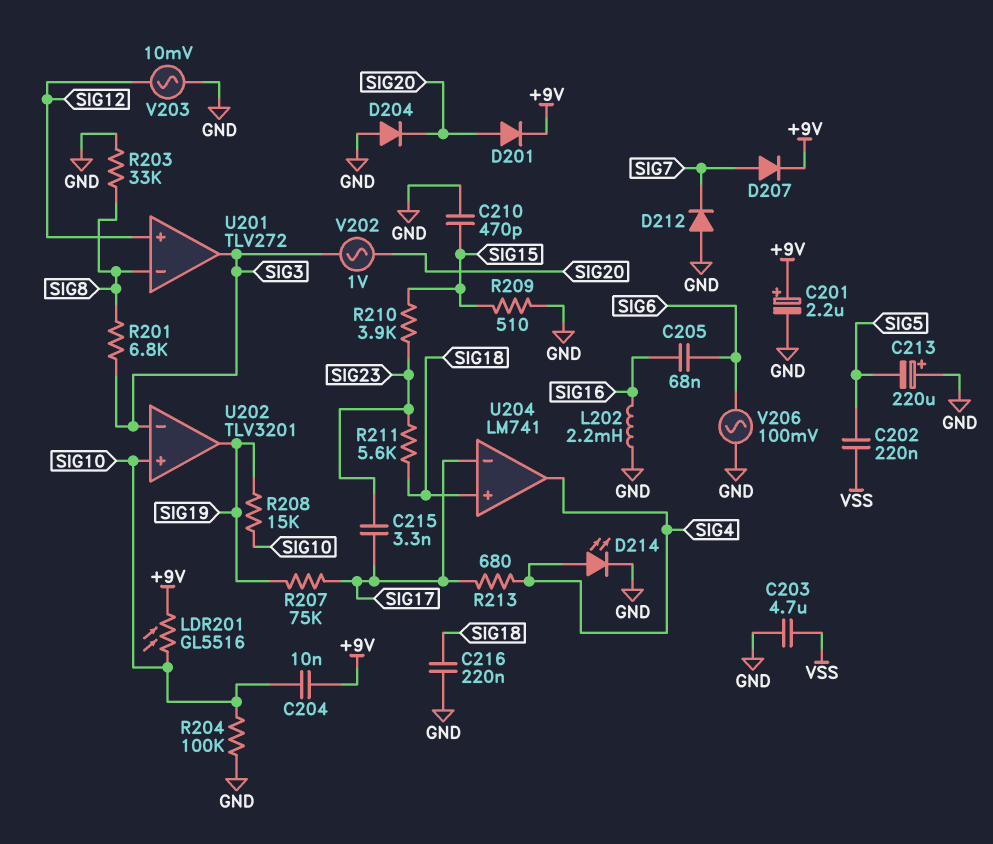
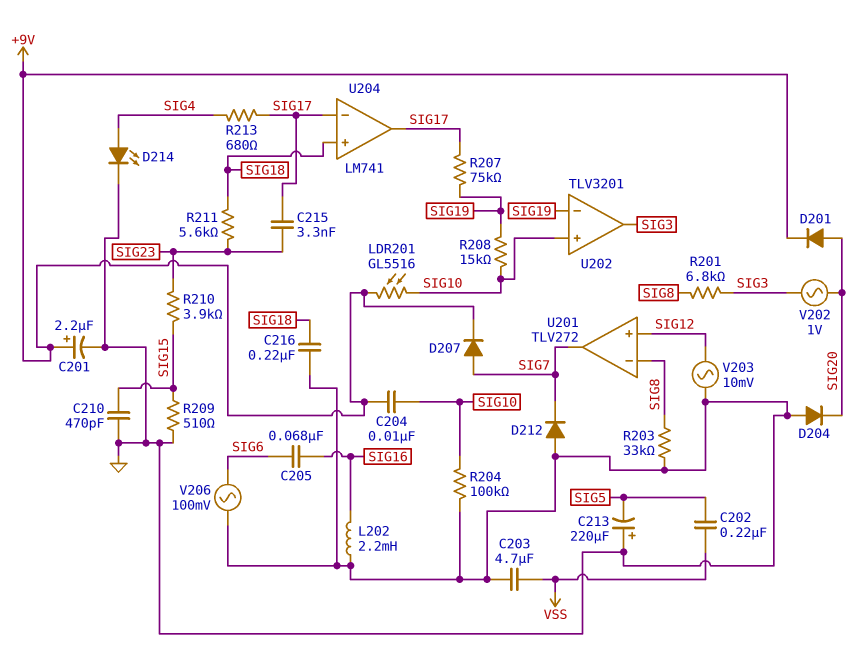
U201 pin out: SIG3 -> SIG7
U202 pin in-: SIG3 -> SIG19
U202 pin out: SIG19 -> SIG3
U204 pin out: SIG4 -> SIG17

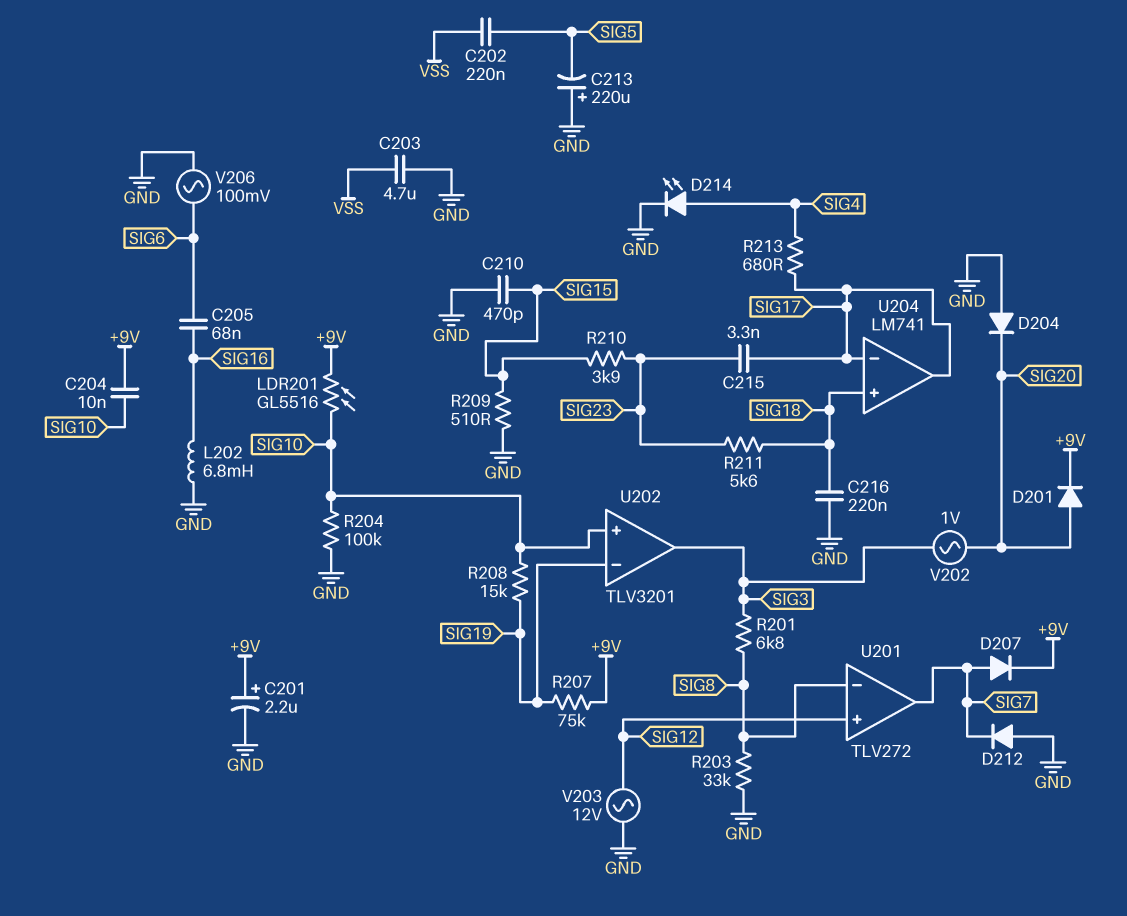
L202: 2.2mH (GND, SIG16) -> 6.8mH (GND, SIG16)
R207: 75k (SIG17, SIG19) -> 75k (+9V, SIG19)
V203: AC 10mV (GND, SIG12) -> AC 12V (GND, SIG12)

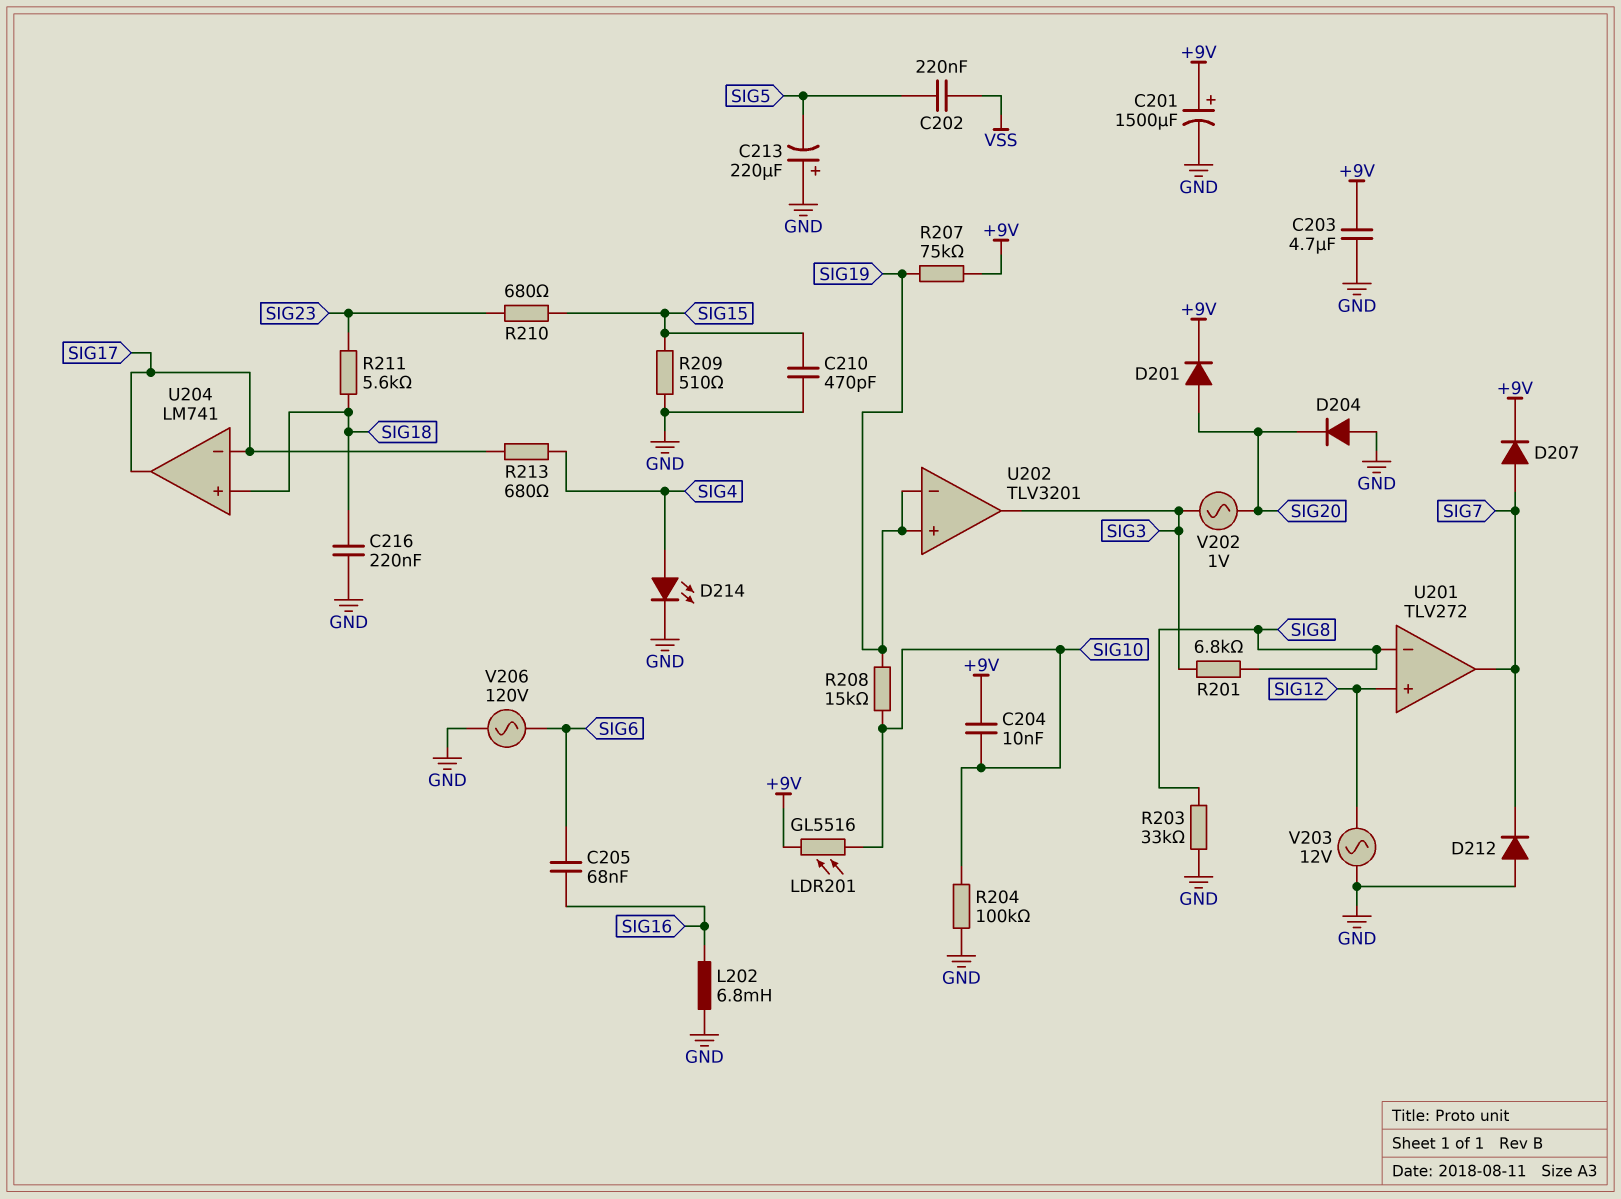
C201: 2.2uF (plus +9V, minus GND) -> 1500uF (plus +9V, minus GND)
C203: 4.7uF (GND, VSS) -> 4.7uF (+9V, GND)
C215: 3.3nF (SIG17, SIG23) -> none
R210: 3.9k (SIG15, SIG23) -> 680 (SIG15, SIG23)
U202 pin in+: SIG10 -> SIG19
V206: AC 100mV (GND, SIG6) -> AC 120V (GND, SIG6)

